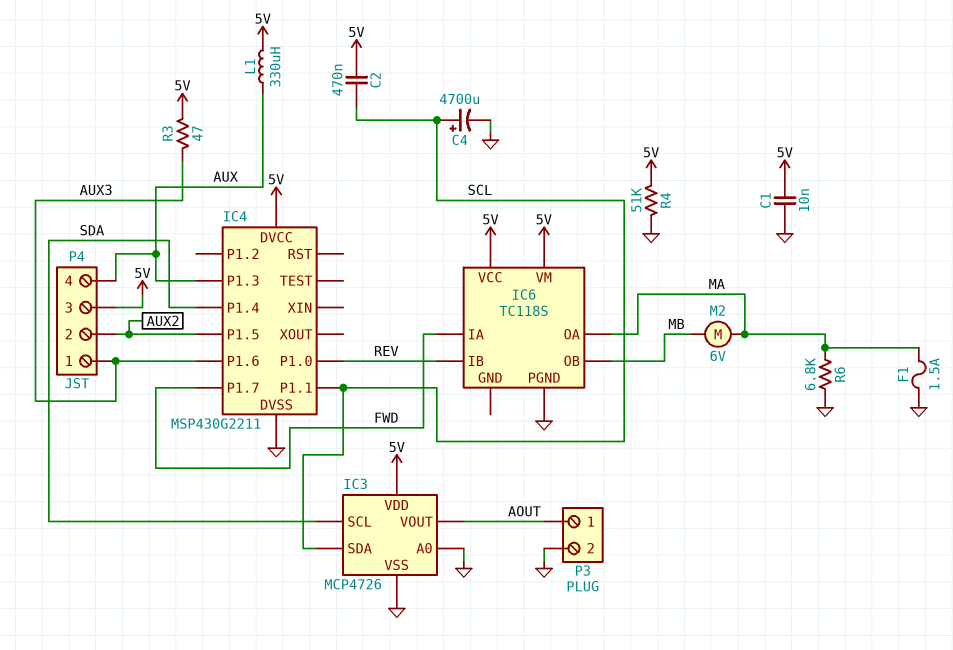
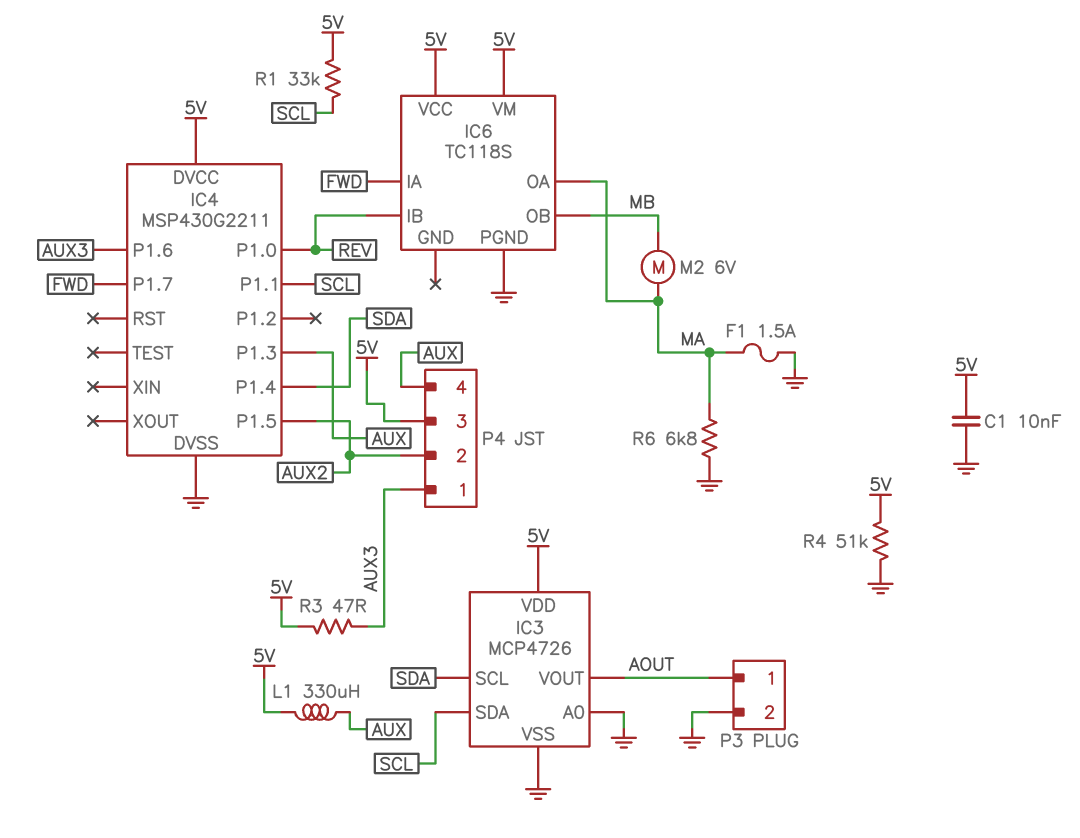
C2: 470nF (5V, SCL) -> none
C4: 4700uF (plus SCL, minus GND) -> none
R1: none -> 33k (5V, SCL)

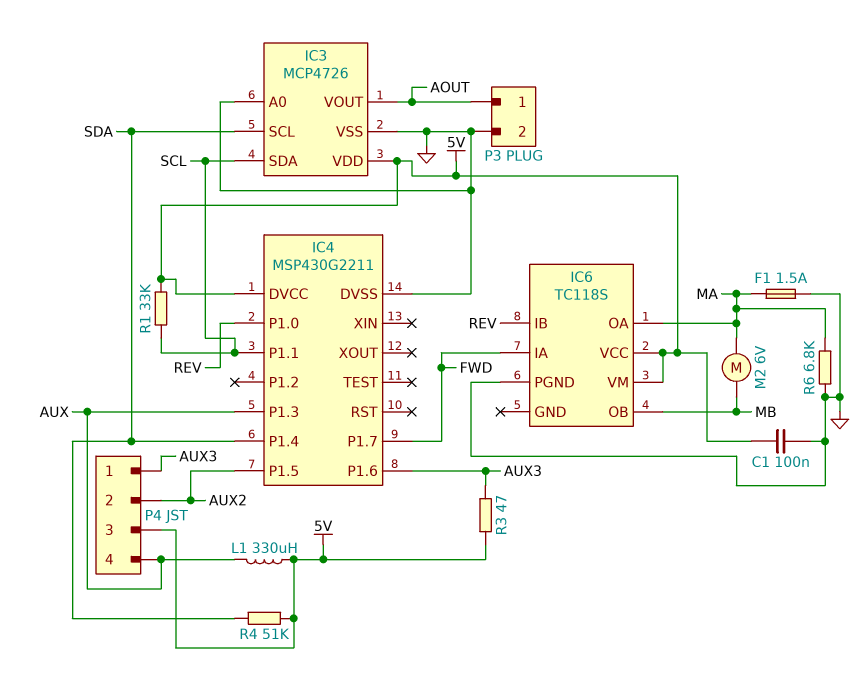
C1: 10nF (5V, GND) -> 100nF (5V, GND)
R4: 51k (5V, GND) -> 51k (5V, SDA)

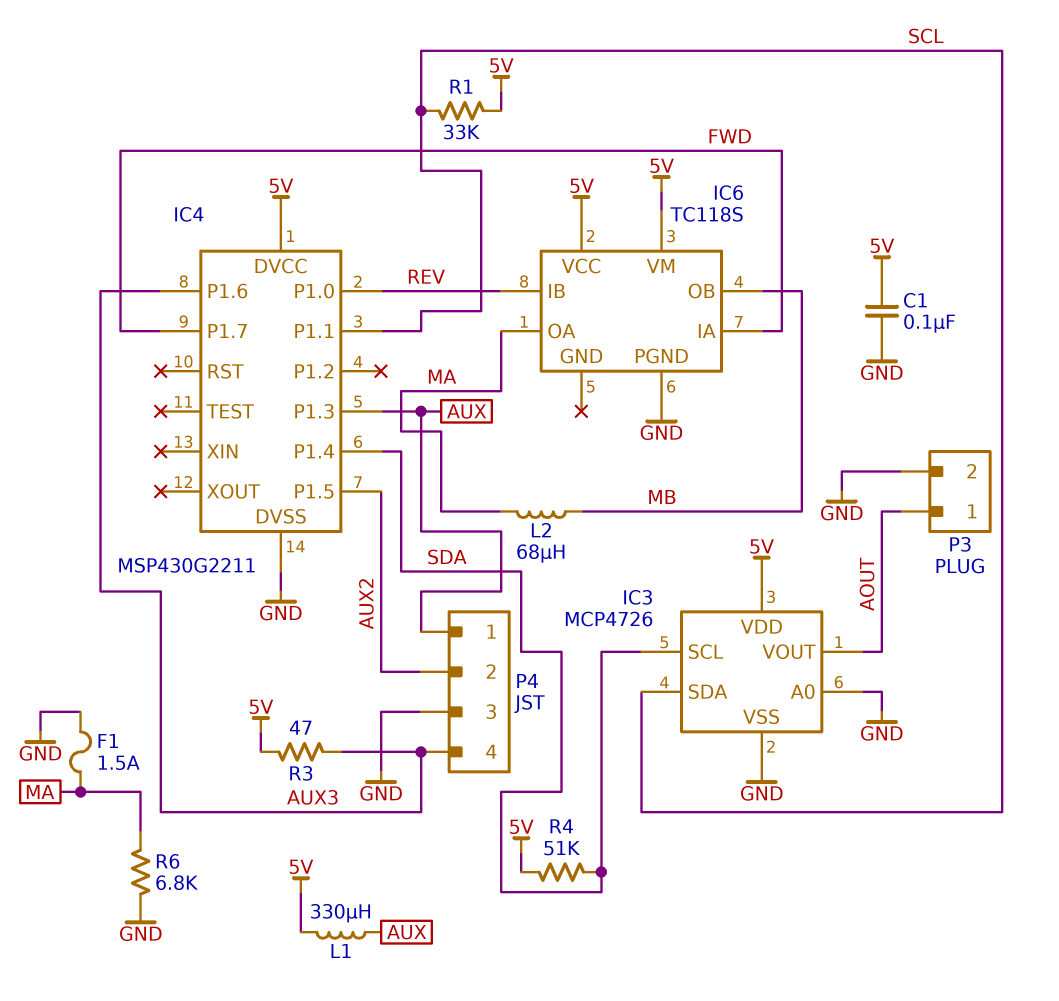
L2: none -> 68uH (MA, MB)
M2: motor 6V (MA, MB) -> none
P4 pin 1: AUX3 -> AUX
P4 pin 3: 5V -> GND
P4 pin 4: AUX -> AUX3

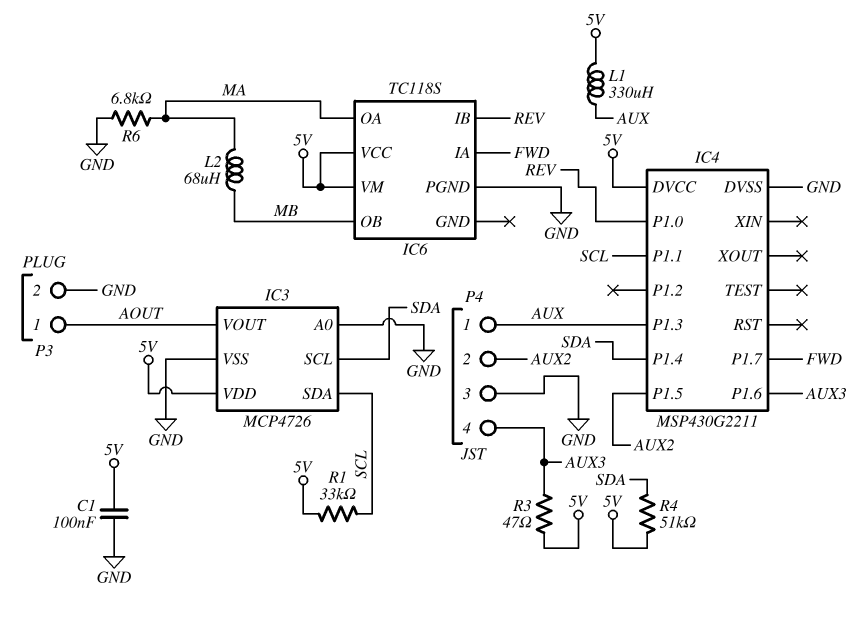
F1: 1.5A (GND, MA) -> none

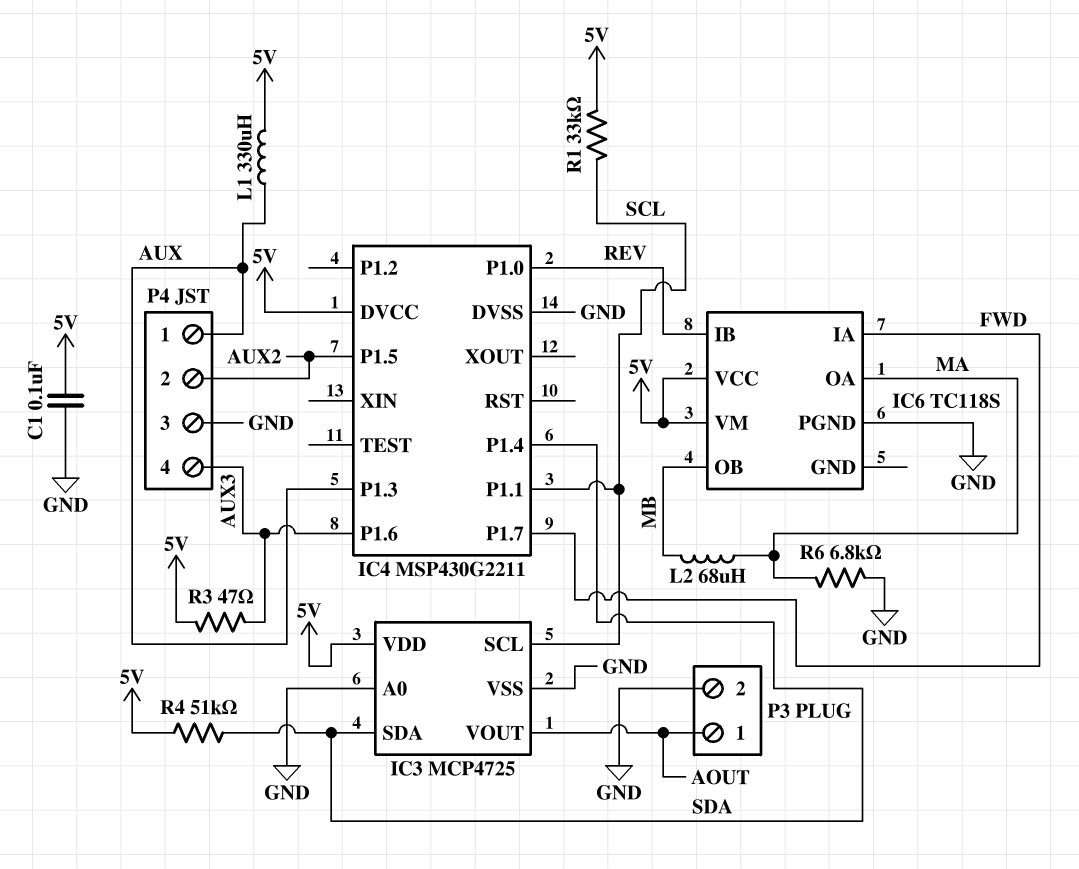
IC3: MCP4726 -> MCP4725
IC3 pin SCL: SDA -> SCL
IC3 pin SDA: SCL -> SDA

